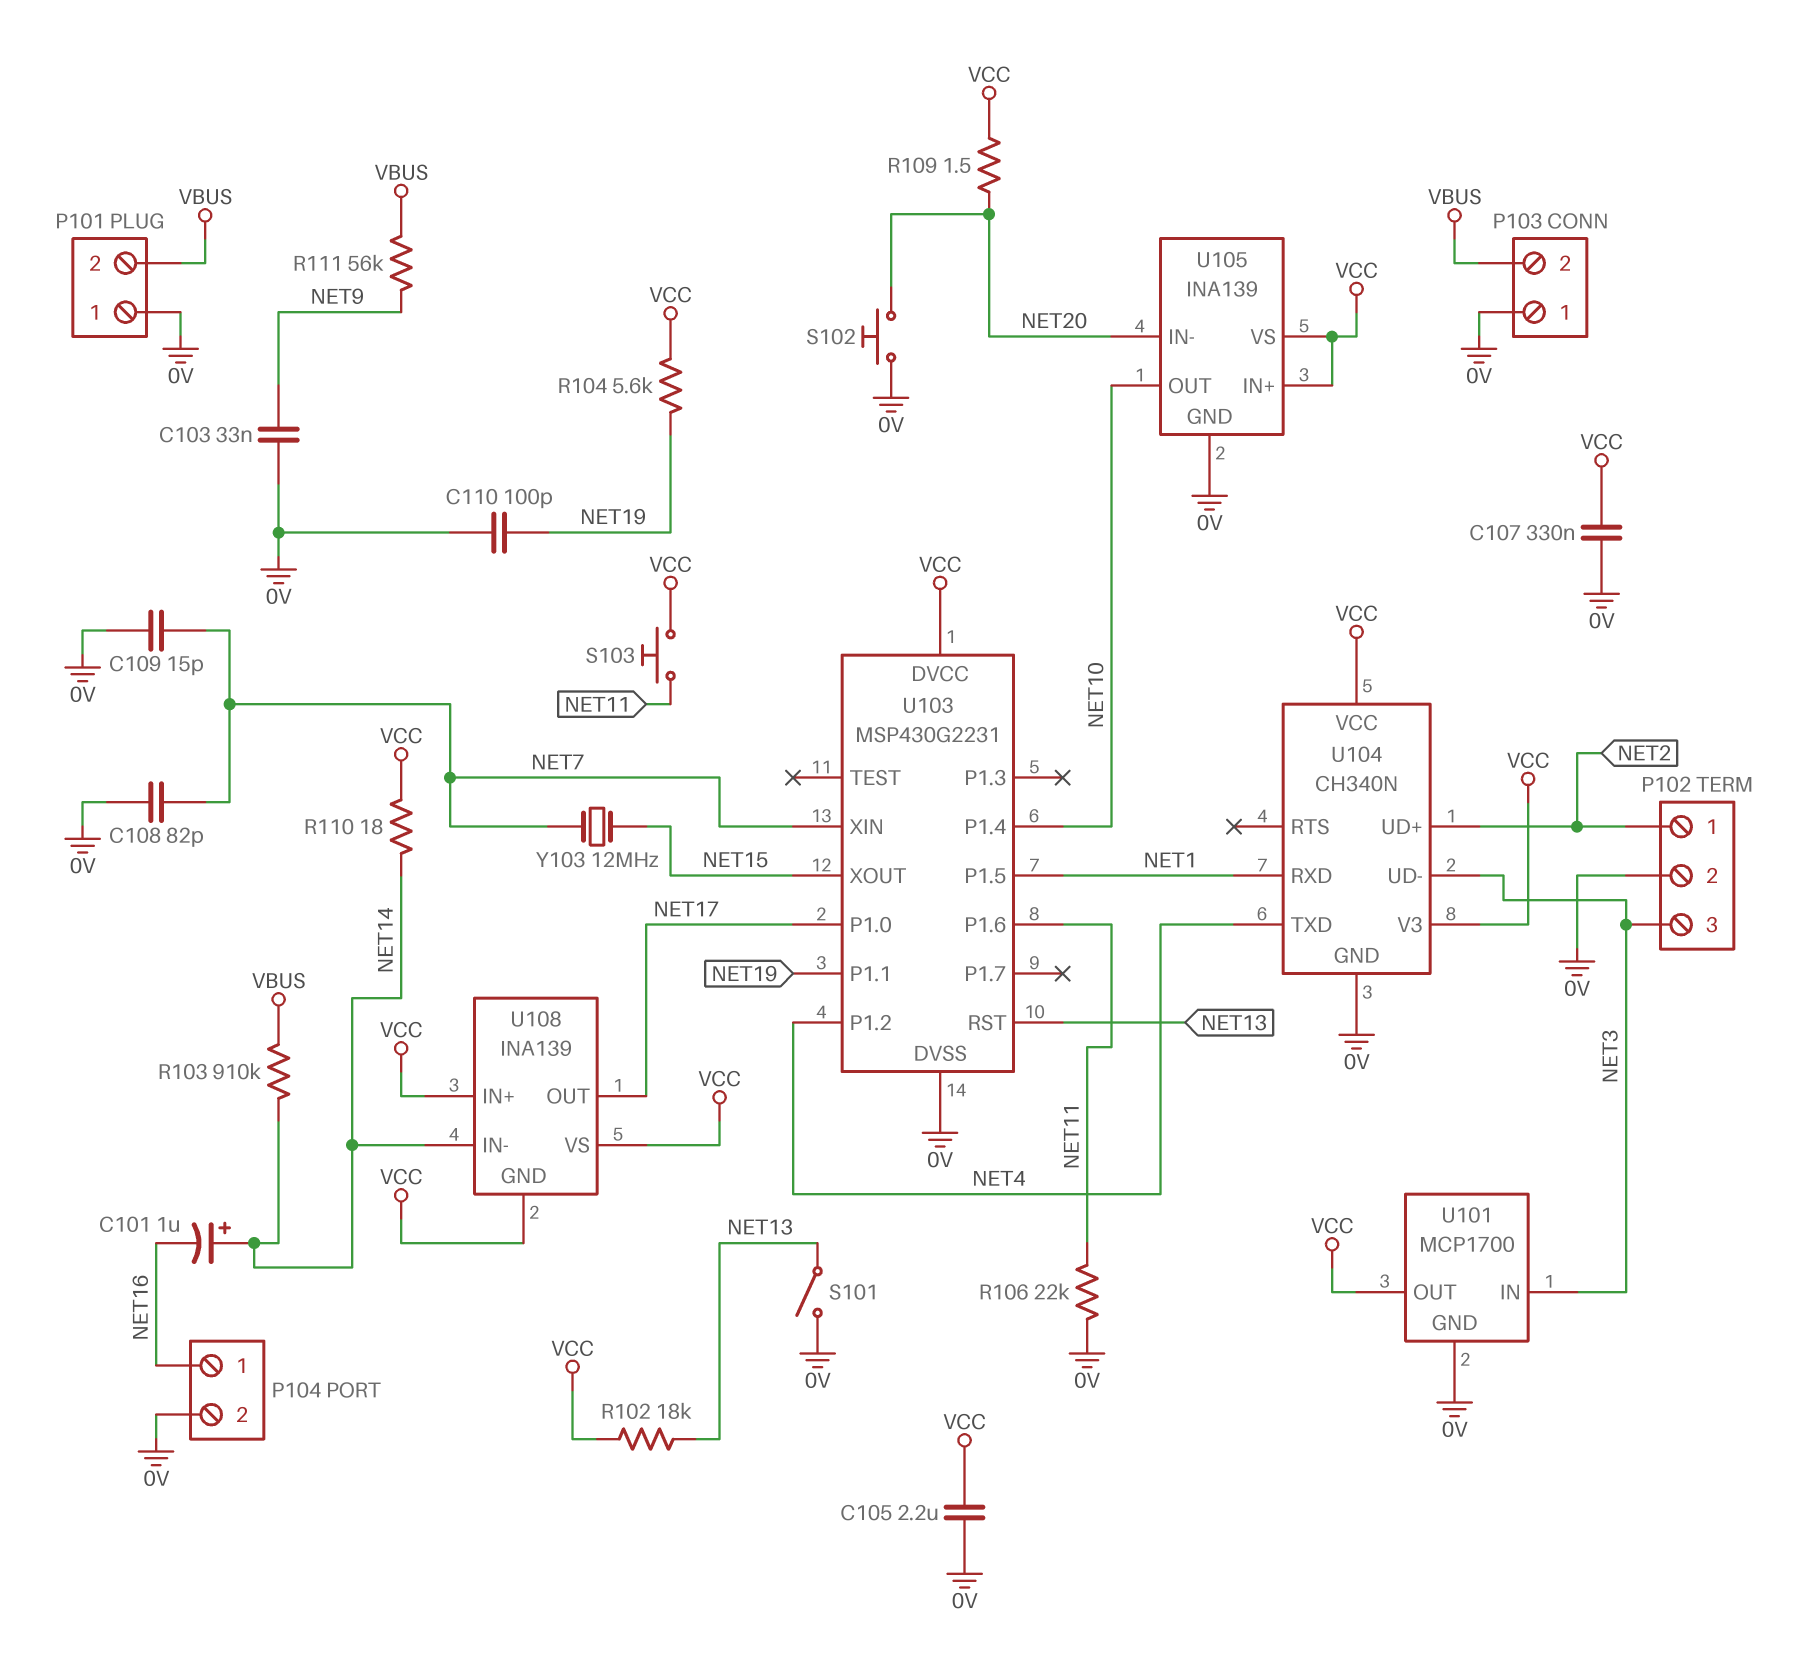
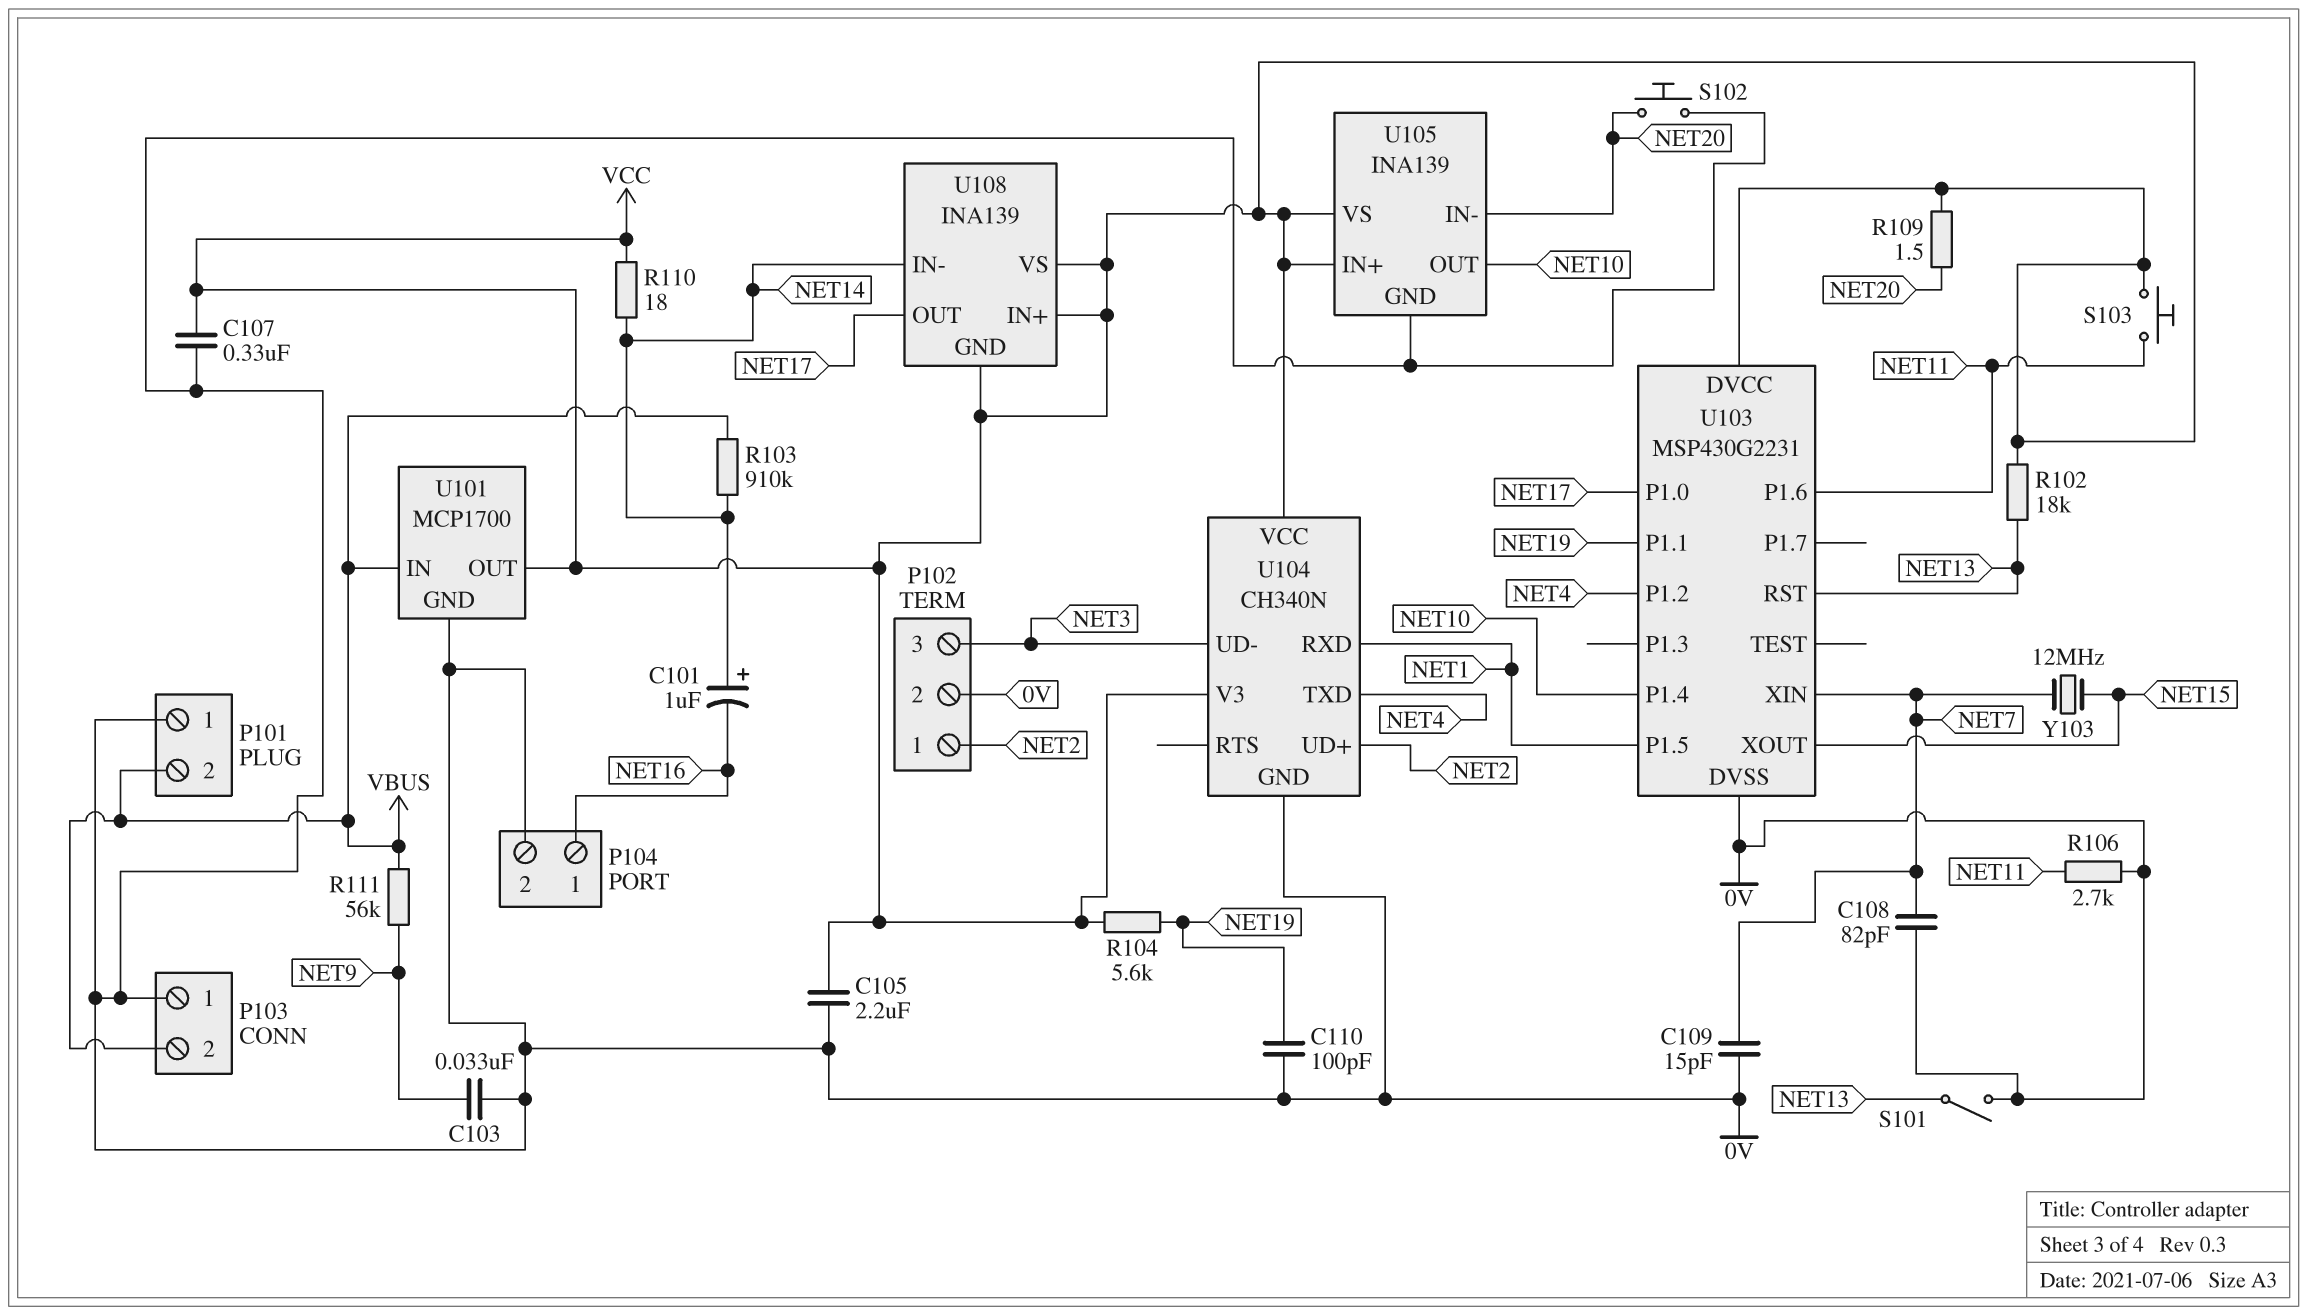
R106: 22k (0V, NET11) -> 2.7k (0V, NET11)
U101 pin IN: NET3 -> VBUS

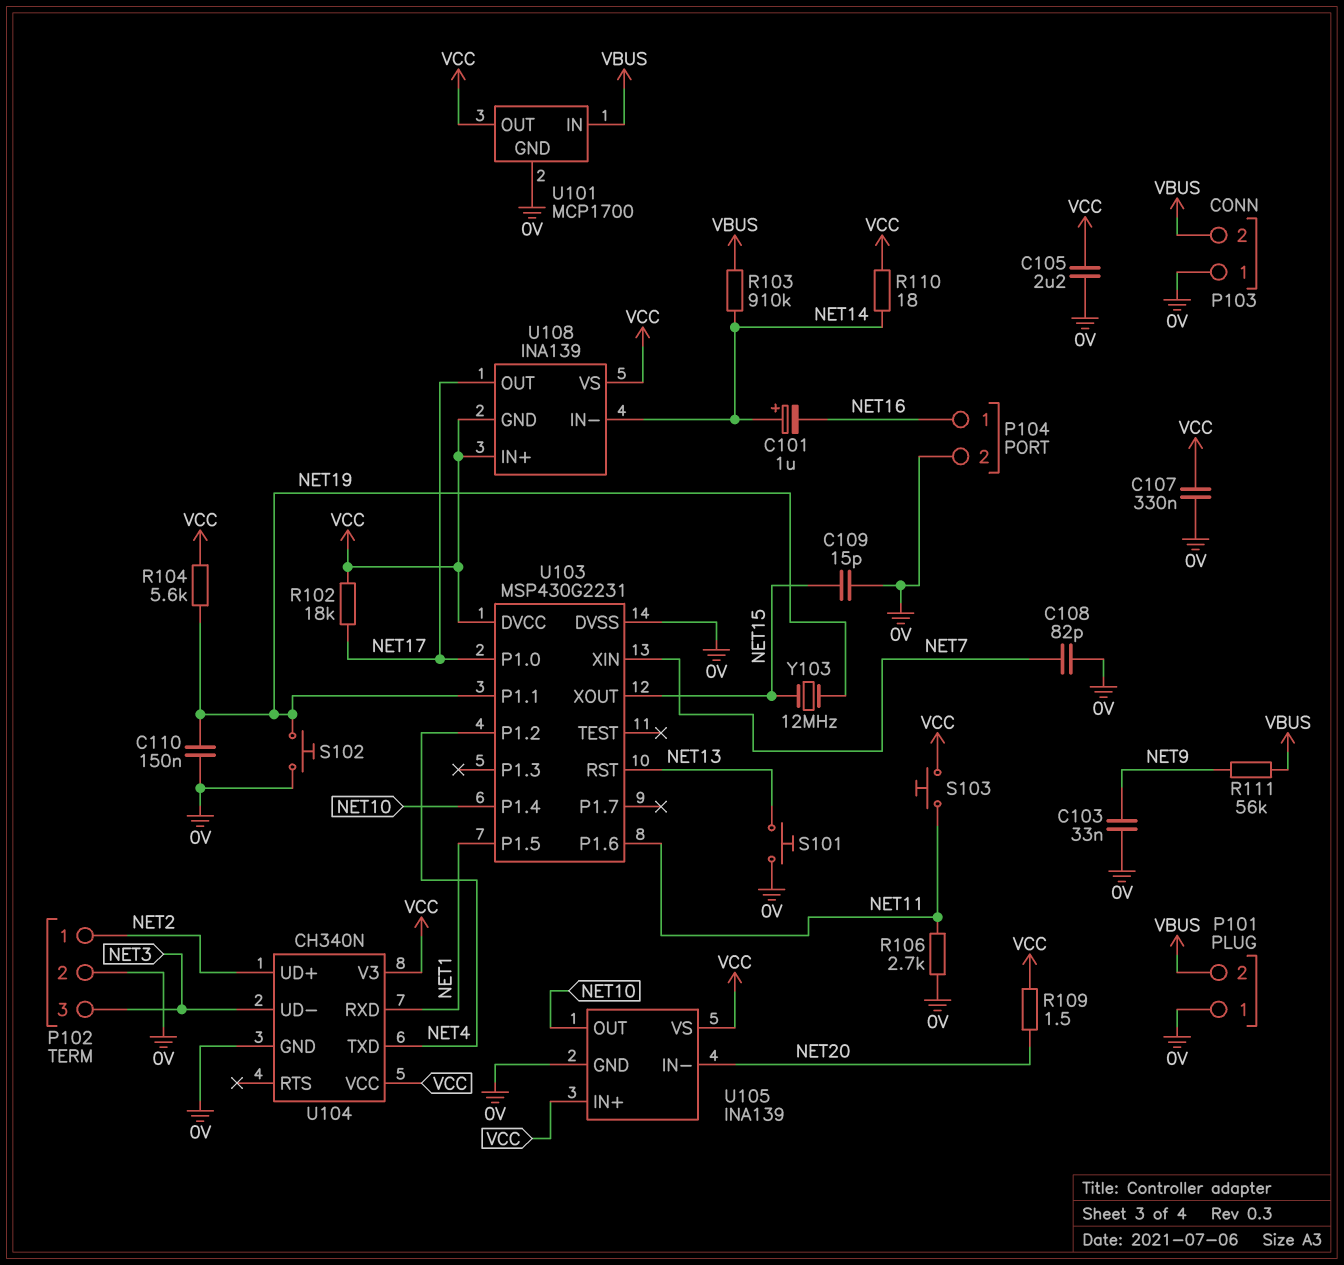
C109: 15pF (0V, NET7) -> 15pF (0V, NET15)
C110: 100pF (0V, NET19) -> 150nF (0V, NET19)
R102: 18k (NET13, VCC) -> 18k (NET17, VCC)
S101: switch (0V, NET13) -> button (0V, NET13)
S102: button (0V, NET20) -> button (0V, NET19)
Y103: 12MHz (NET7, NET15) -> 12MHz (NET15, NET19)

